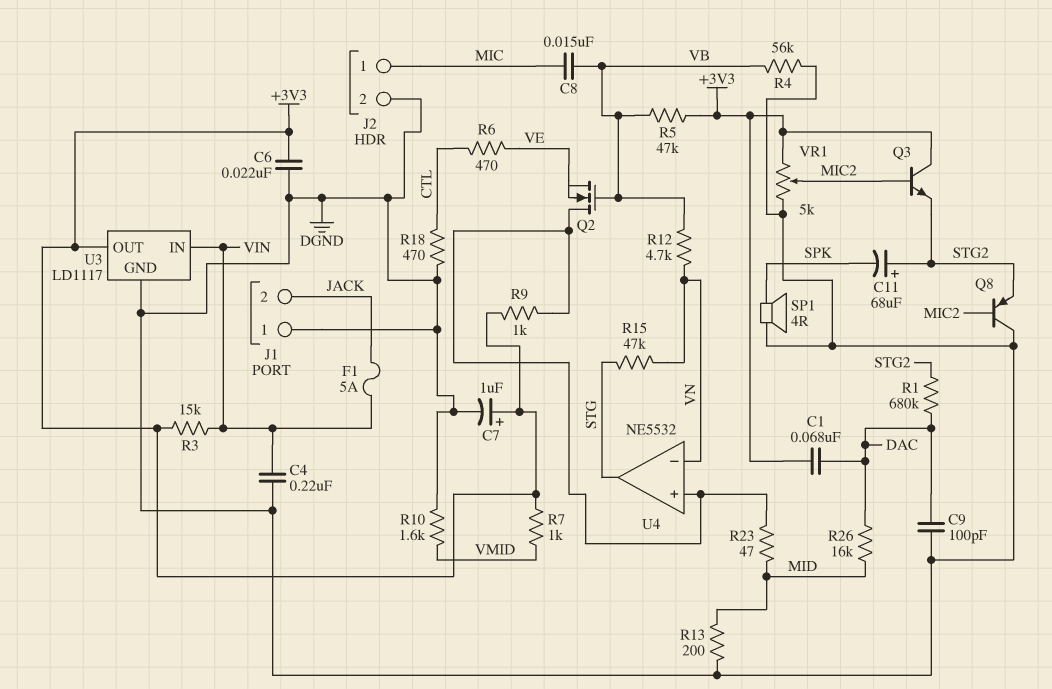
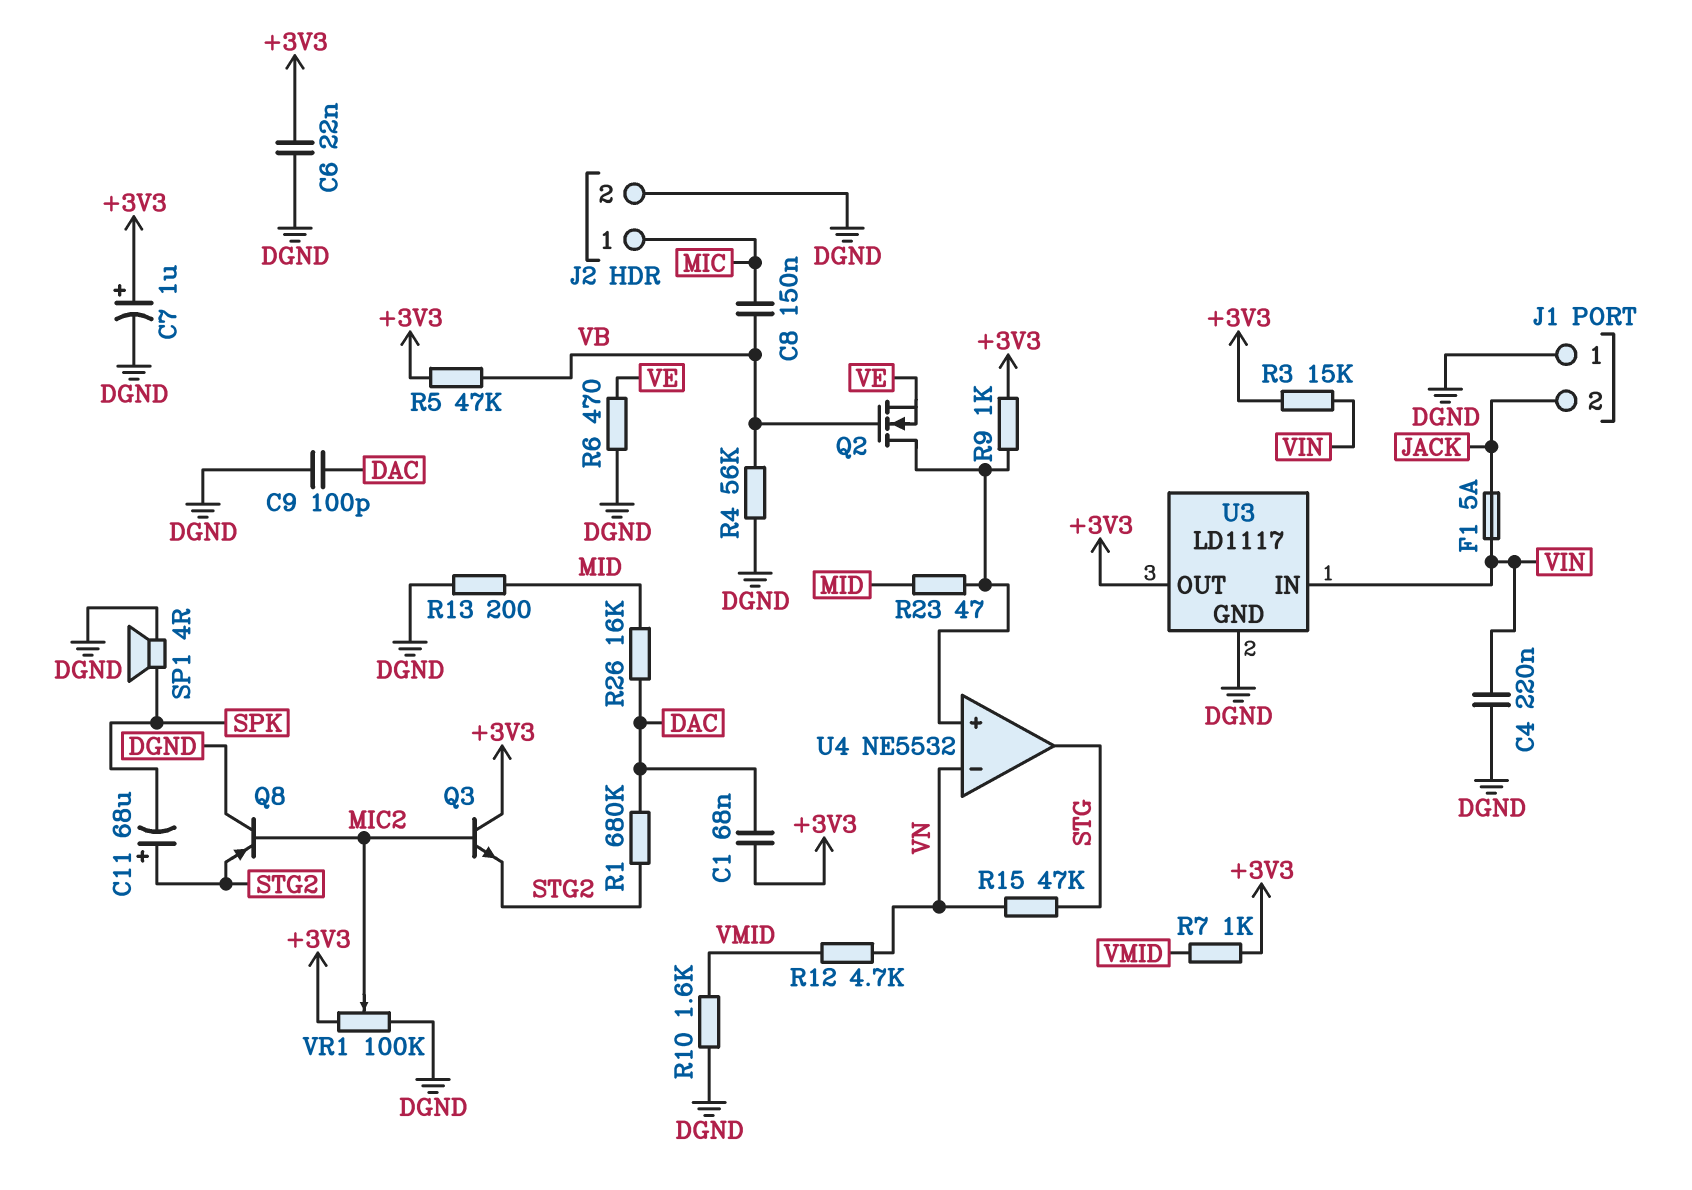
C8: 15nF (MIC, VB) -> 150nF (MIC, VB)
R6: 470 (CTL, VE) -> 470 (DGND, VE)
R12: 4.7k (VB, VN) -> 4.7k (VMID, VN)
R18: 470 (CTL, DGND) -> none
VR1: 5k (+3V3, DGND, wiper MIC2) -> 100k (+3V3, DGND, wiper MIC2)

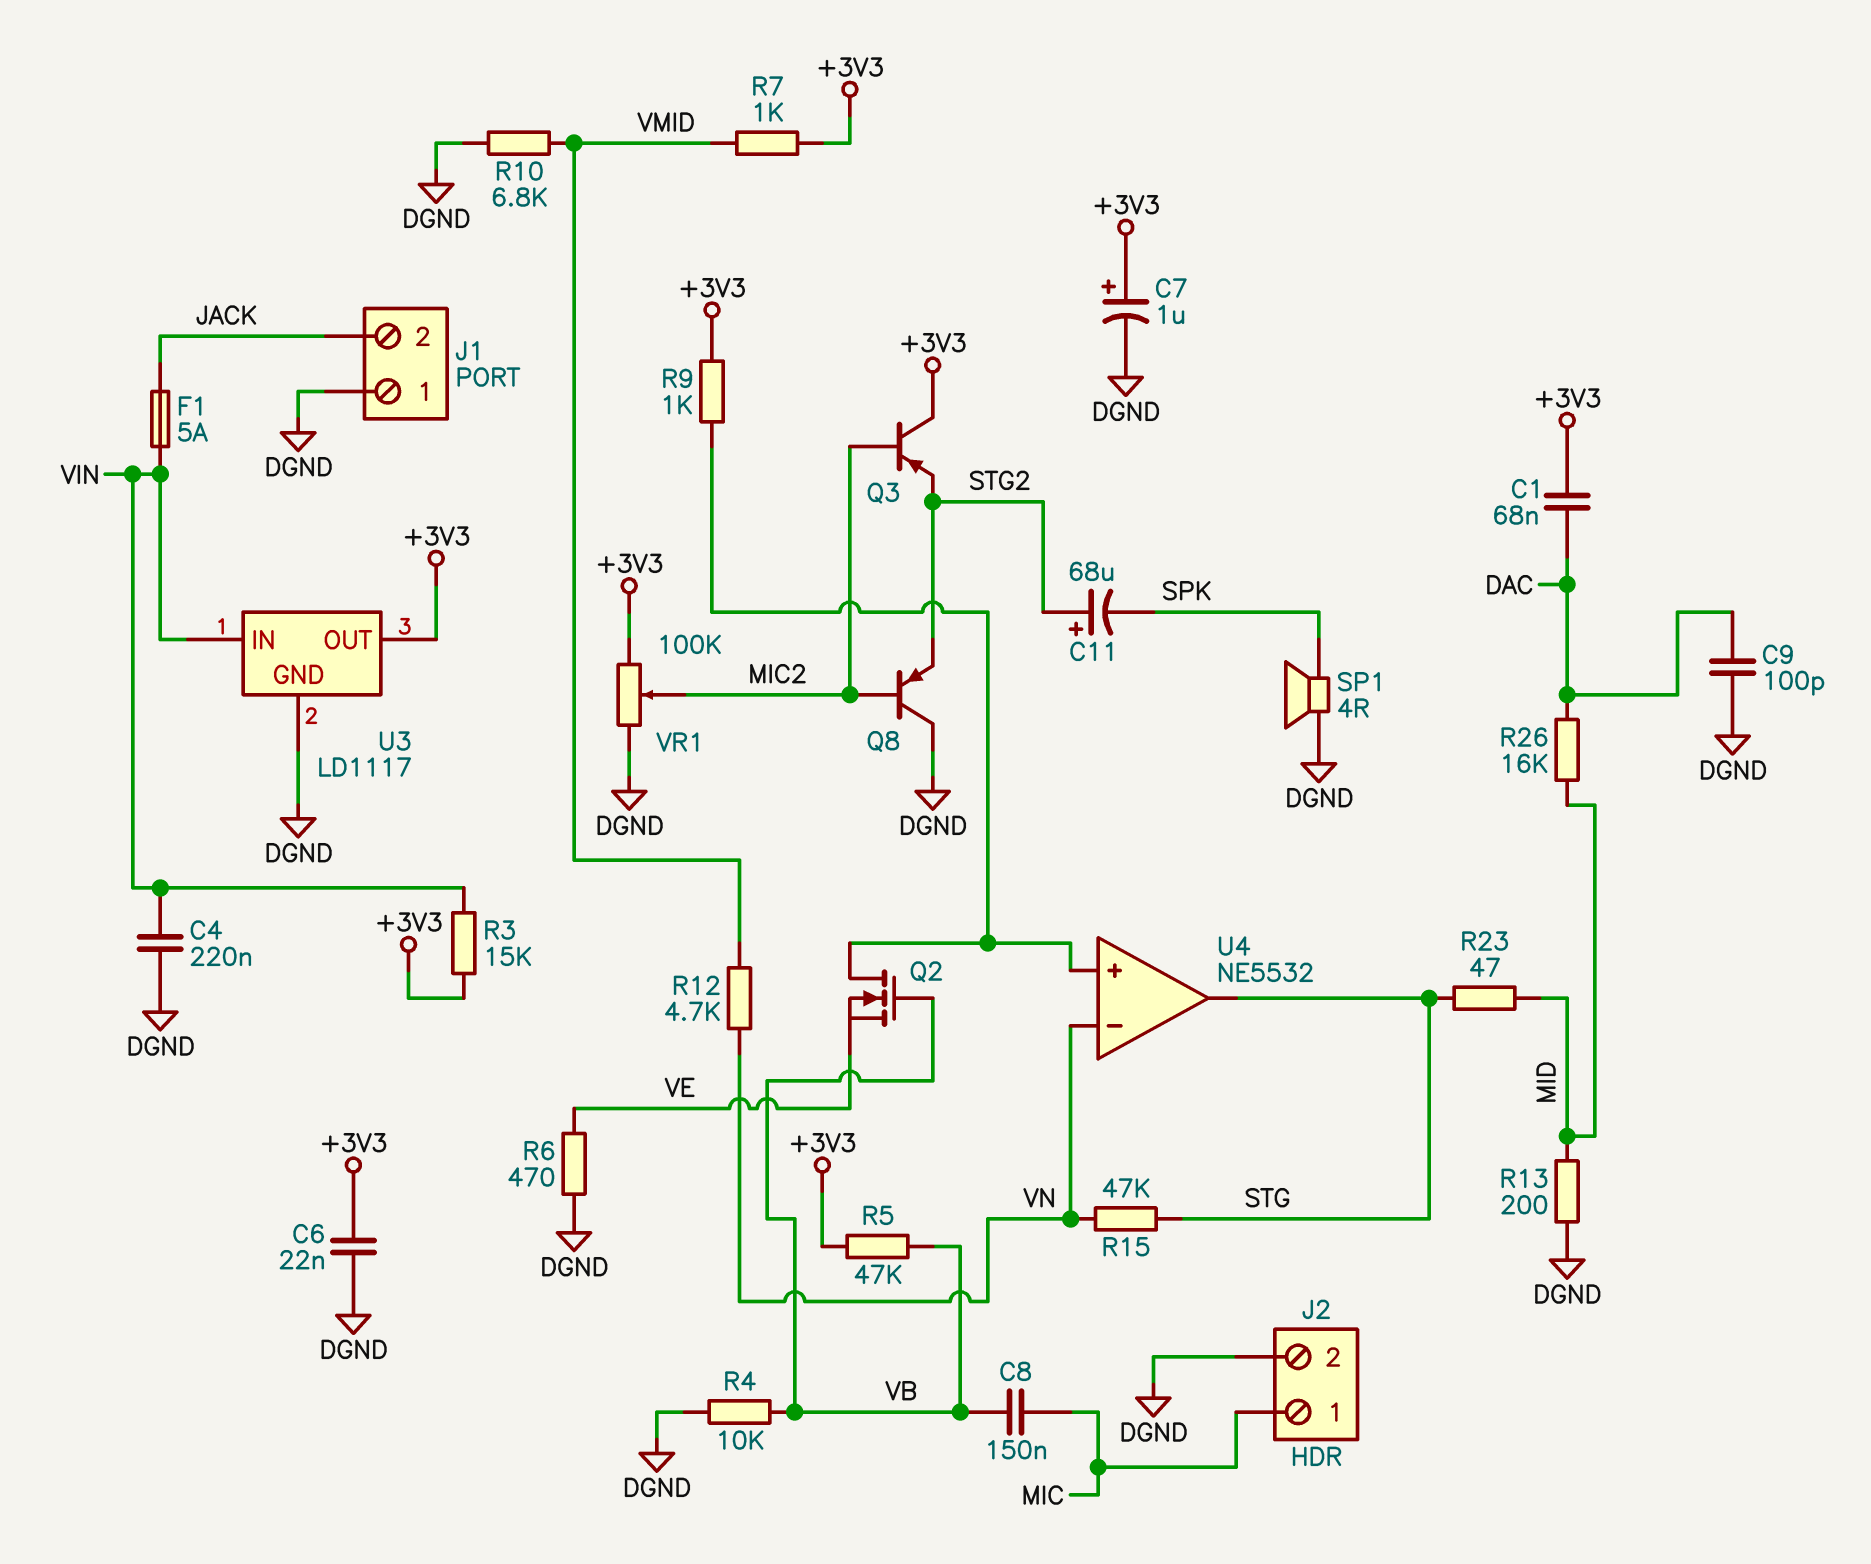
Q3: NPN (B MIC2, C +3V3, E STG2) -> PNP (B MIC2, C +3V3, E STG2)
R1: 680k (DAC, STG2) -> none
R4: 56k (DGND, VB) -> 10k (DGND, VB)
R10: 1.6k (DGND, VMID) -> 6.8k (DGND, VMID)
R23: 47 (MID, U4/in+) -> 47 (MID, STG)

